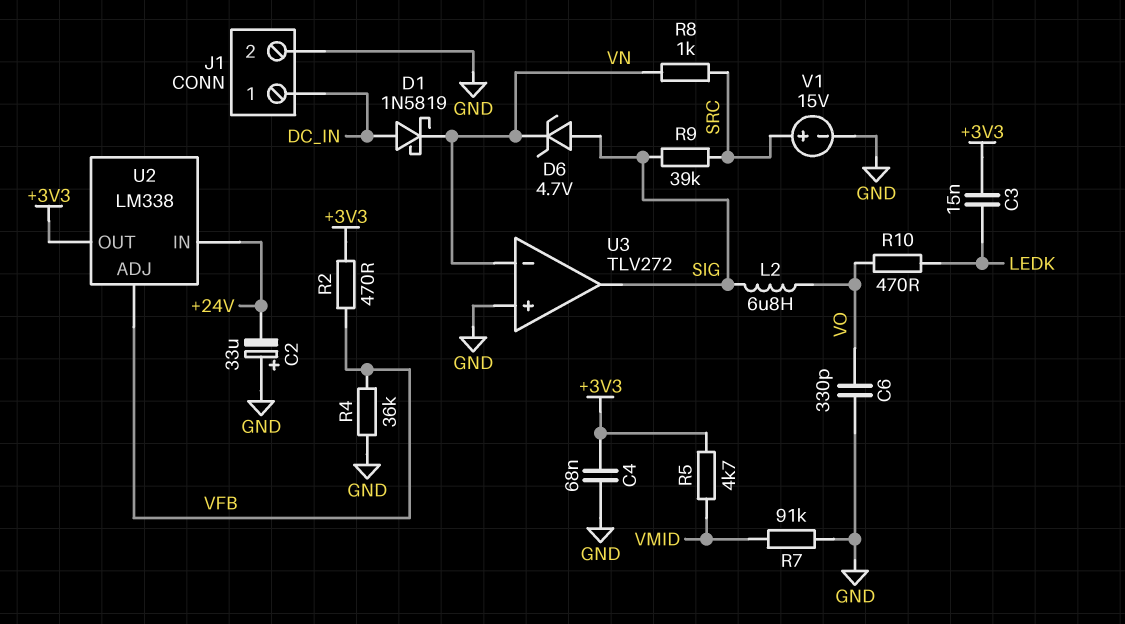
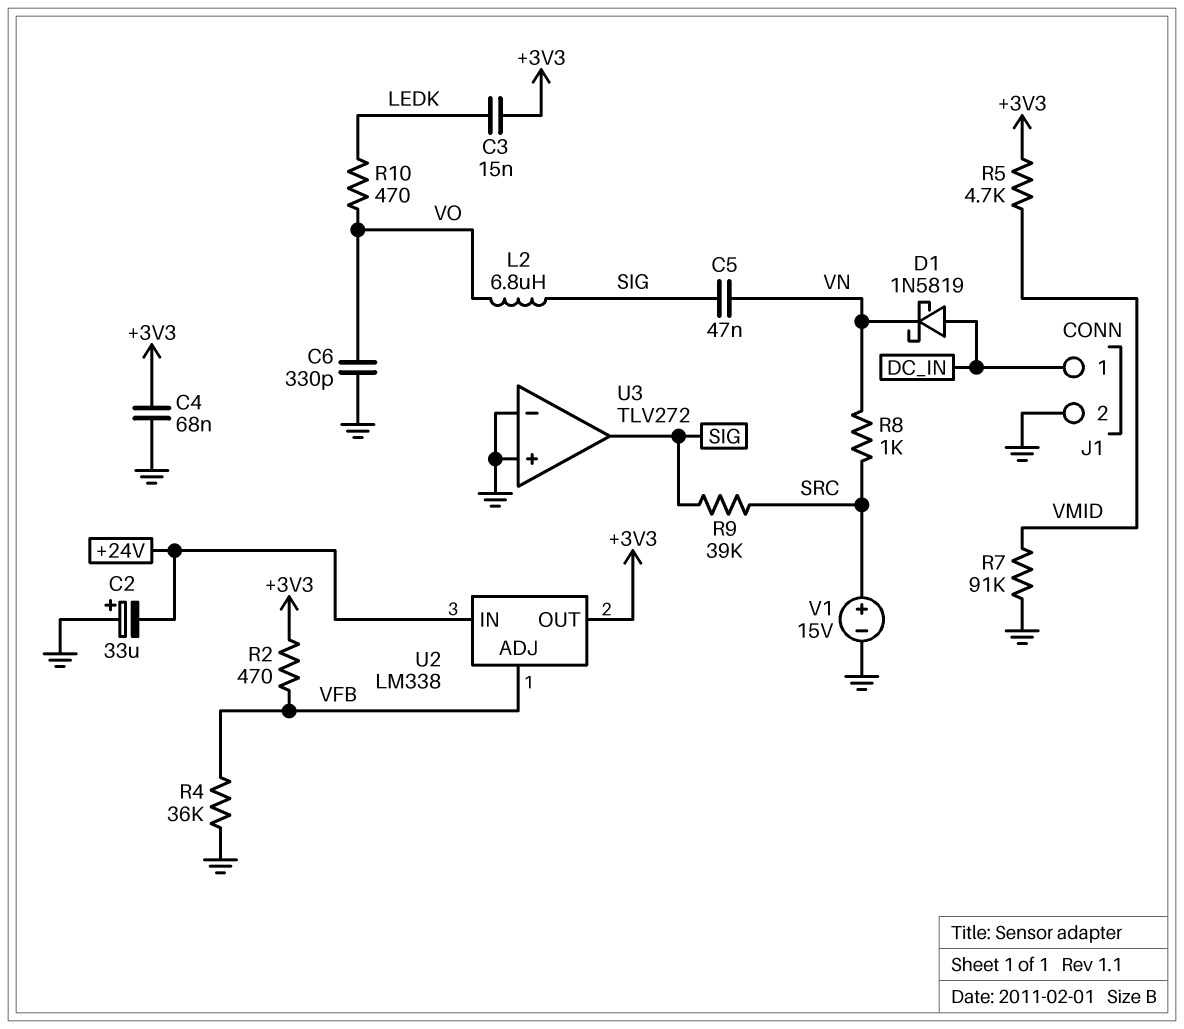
C5: none -> 47nF (SIG, VN)
D6: zener 4.7V (A SIG, K VN) -> none
U3 pin in-: VN -> GND

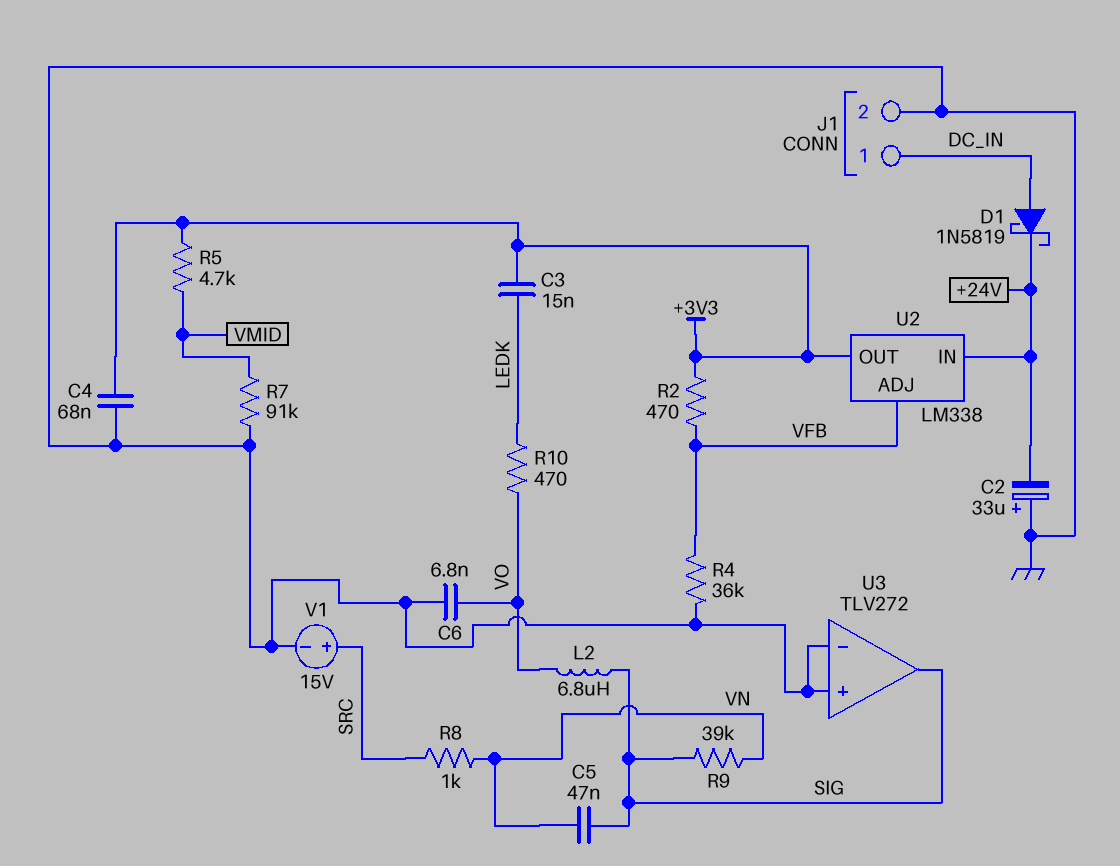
C6: 330pF (GND, VO) -> 6.8nF (GND, VO)
D1: schottky 1N5819 (A DC_IN, K VN) -> schottky 1N5819 (A DC_IN, K +24V)
R9: 39k (SIG, SRC) -> 39k (SIG, VN)

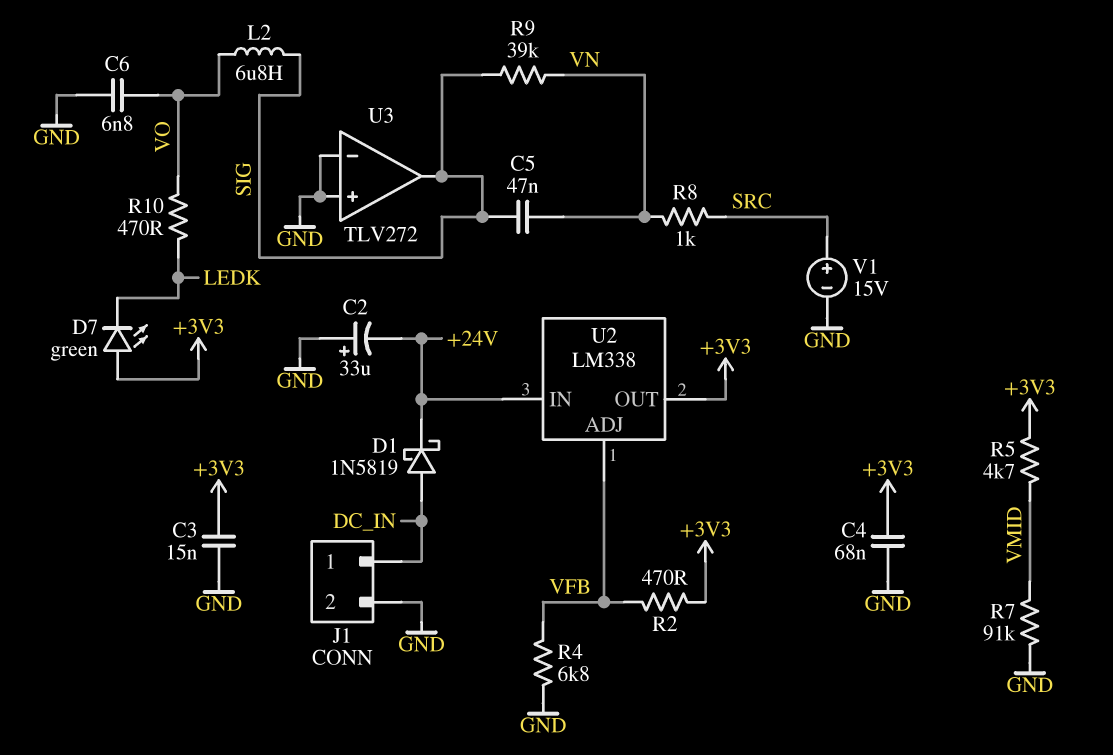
C3: 15nF (+3V3, LEDK) -> 15nF (+3V3, GND)
D7: none -> LED green (A +3V3, K LEDK)
R4: 36k (GND, VFB) -> 6.8k (GND, VFB)

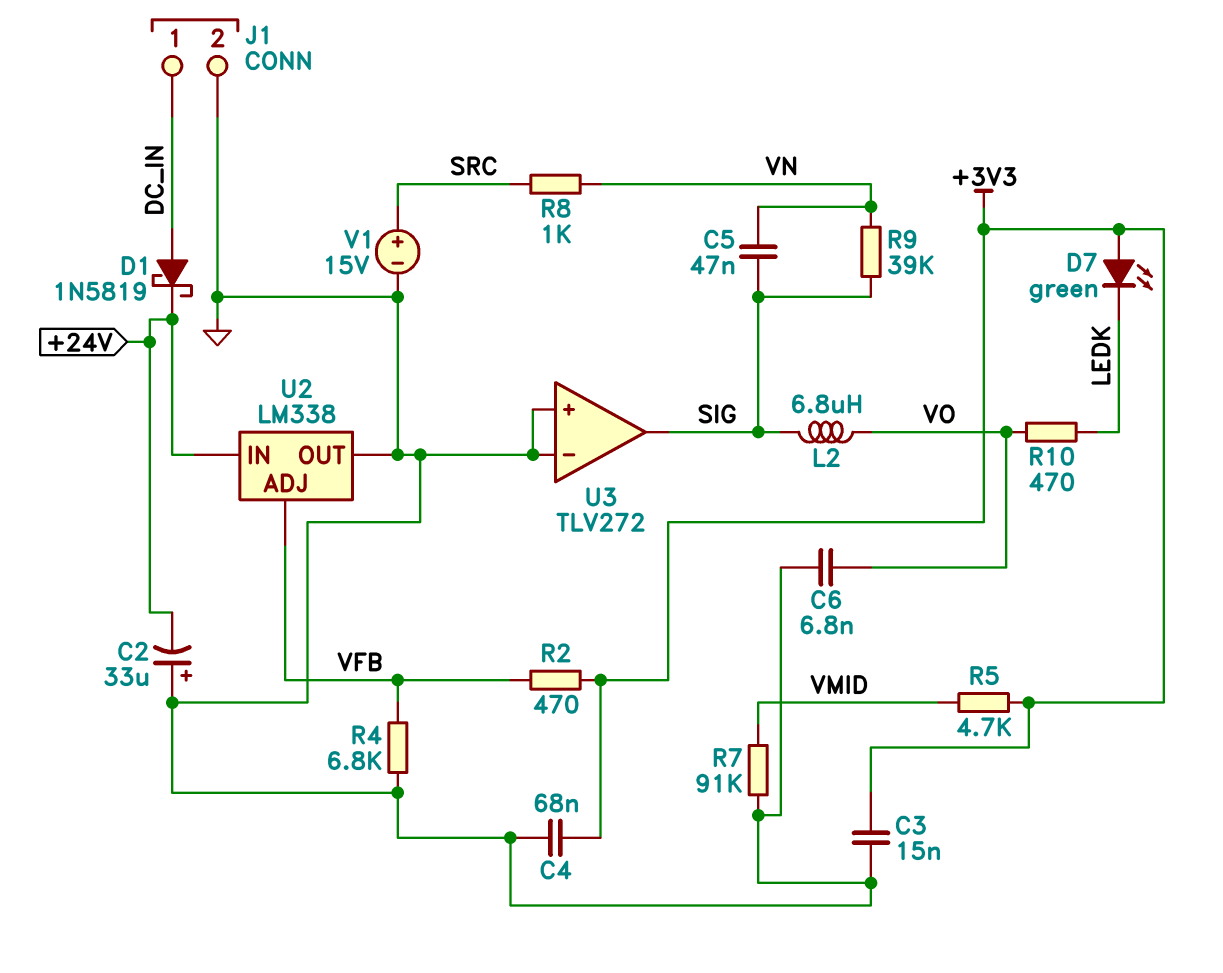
U2 pin OUT: +3V3 -> GND

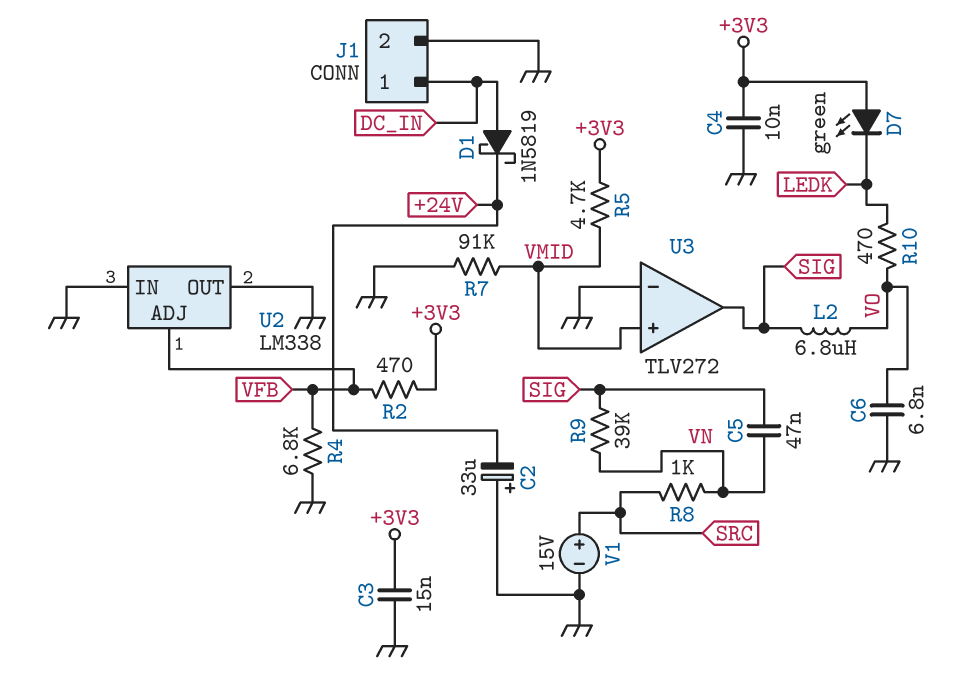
C4: 68nF (+3V3, GND) -> 10nF (+3V3, GND)
U2 pin IN: +24V -> GND
U3 pin in+: GND -> VMID

